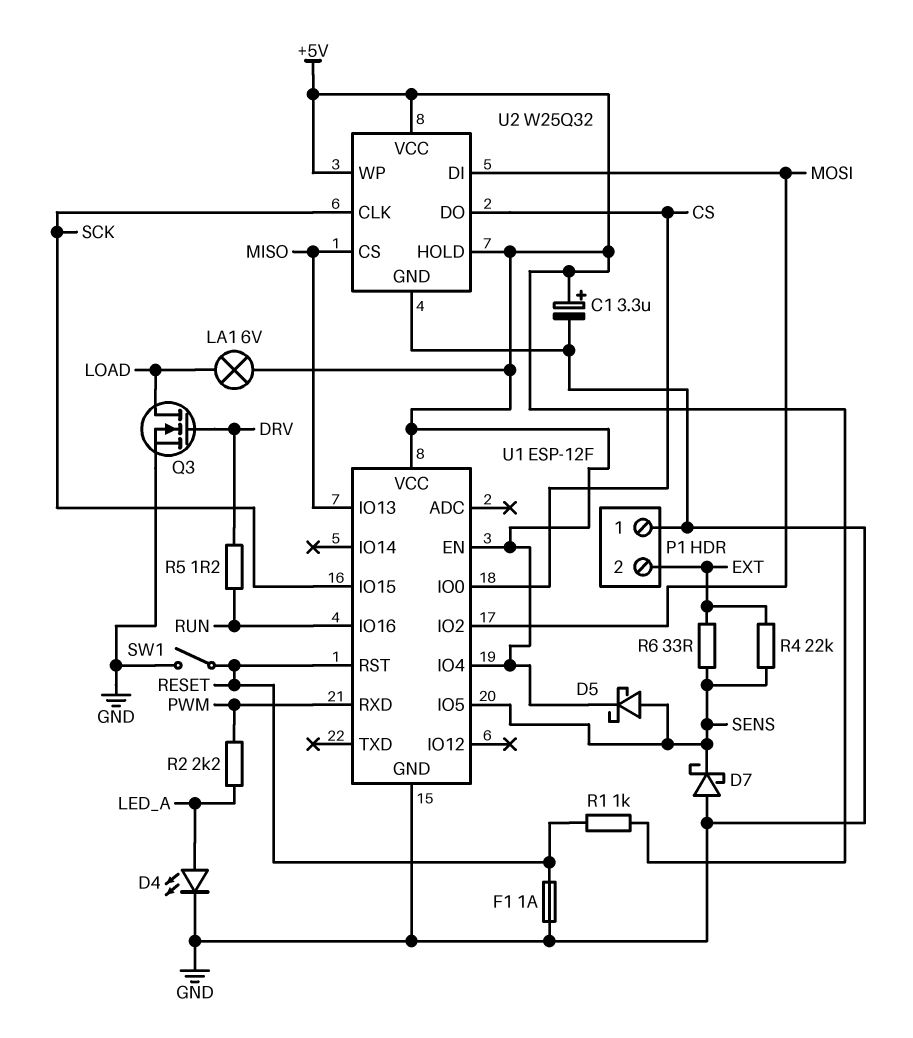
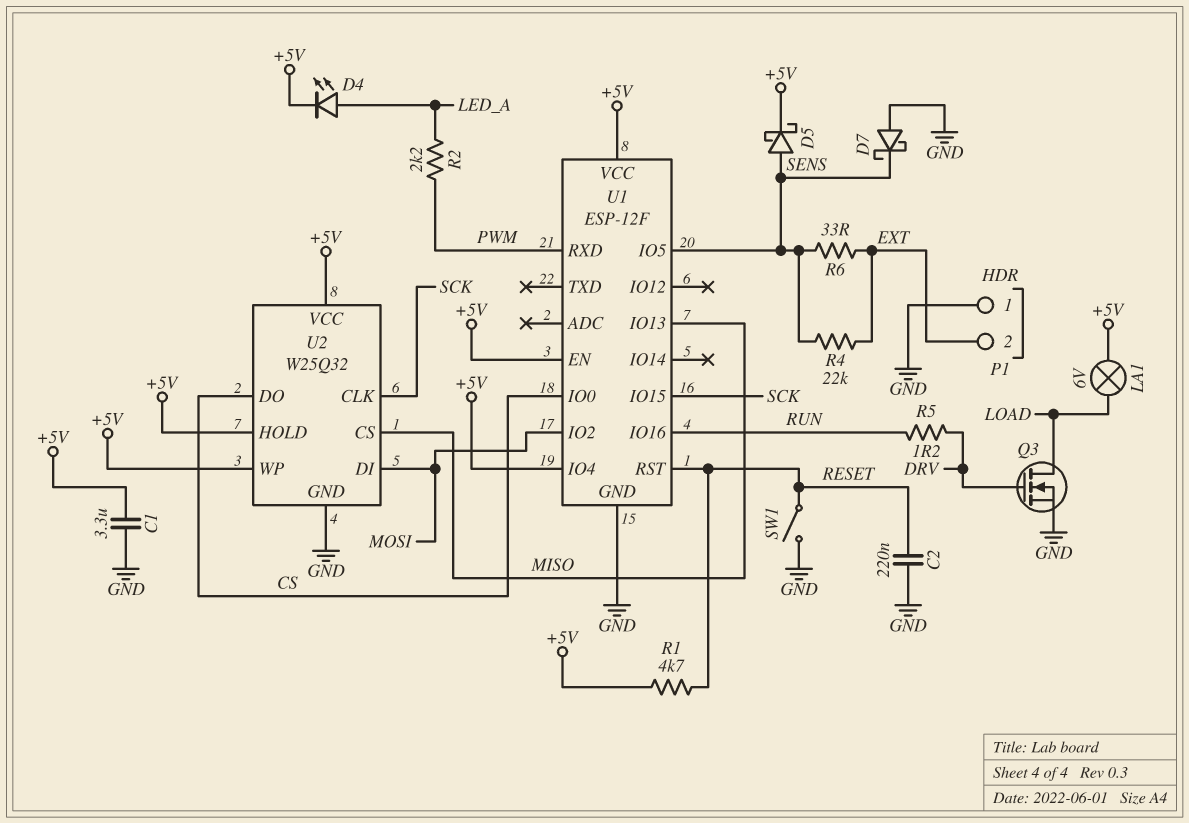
C1: 3.3uF (plus +5V, minus GND) -> 3.3uF (+5V, GND)
C2: none -> 220nF (GND, RESET)
D4: LED (A LED_A, K GND) -> LED (A LED_A, K +5V)
F1: 1A (GND, RESET) -> none
R1: 1k (+5V, RESET) -> 4.7k (+5V, RESET)

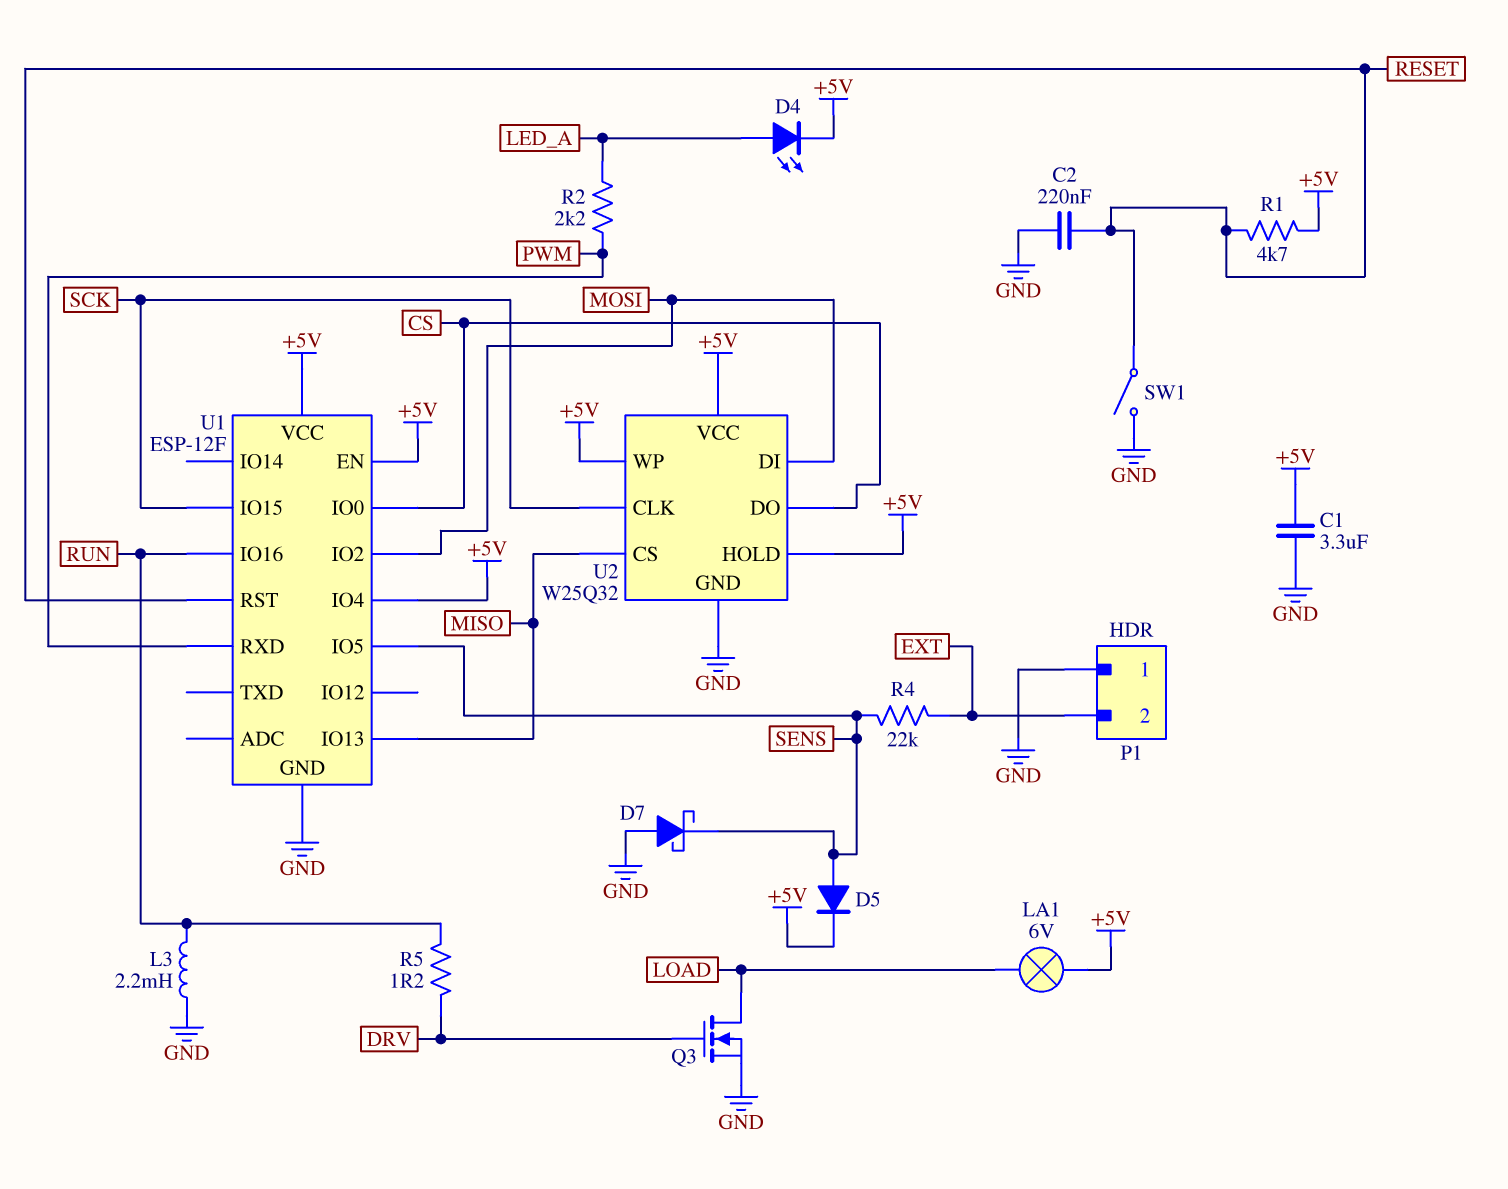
D5: schottky (A SENS, K +5V) -> diode (A SENS, K +5V)
L3: none -> 2.2mH (GND, RUN)
R6: 33 (EXT, SENS) -> none

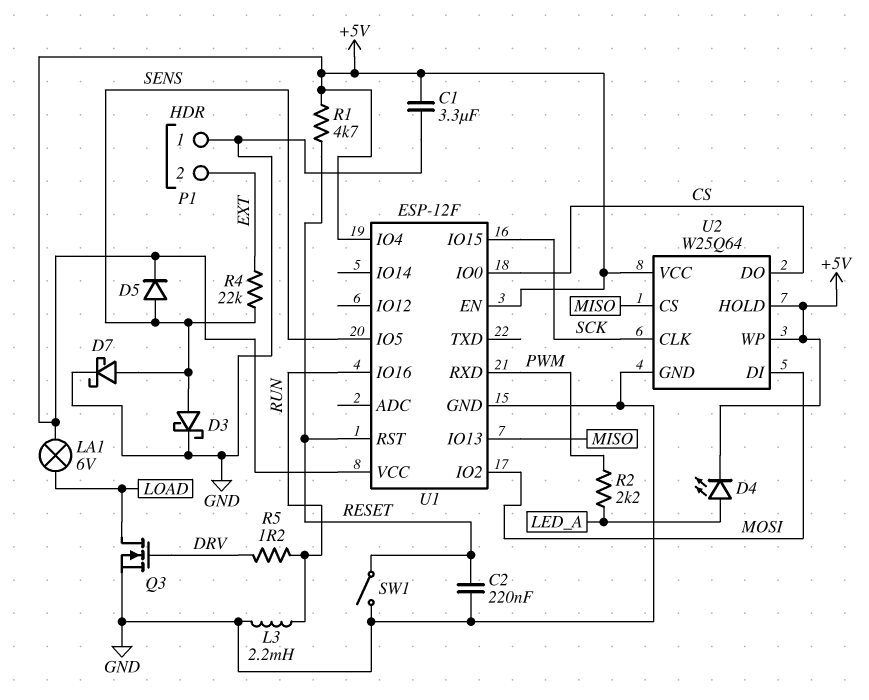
D3: none -> schottky (A SENS, K GND)
D7: schottky (A GND, K SENS) -> schottky (A SENS, K GND)
U2: W25Q32 -> W25Q64

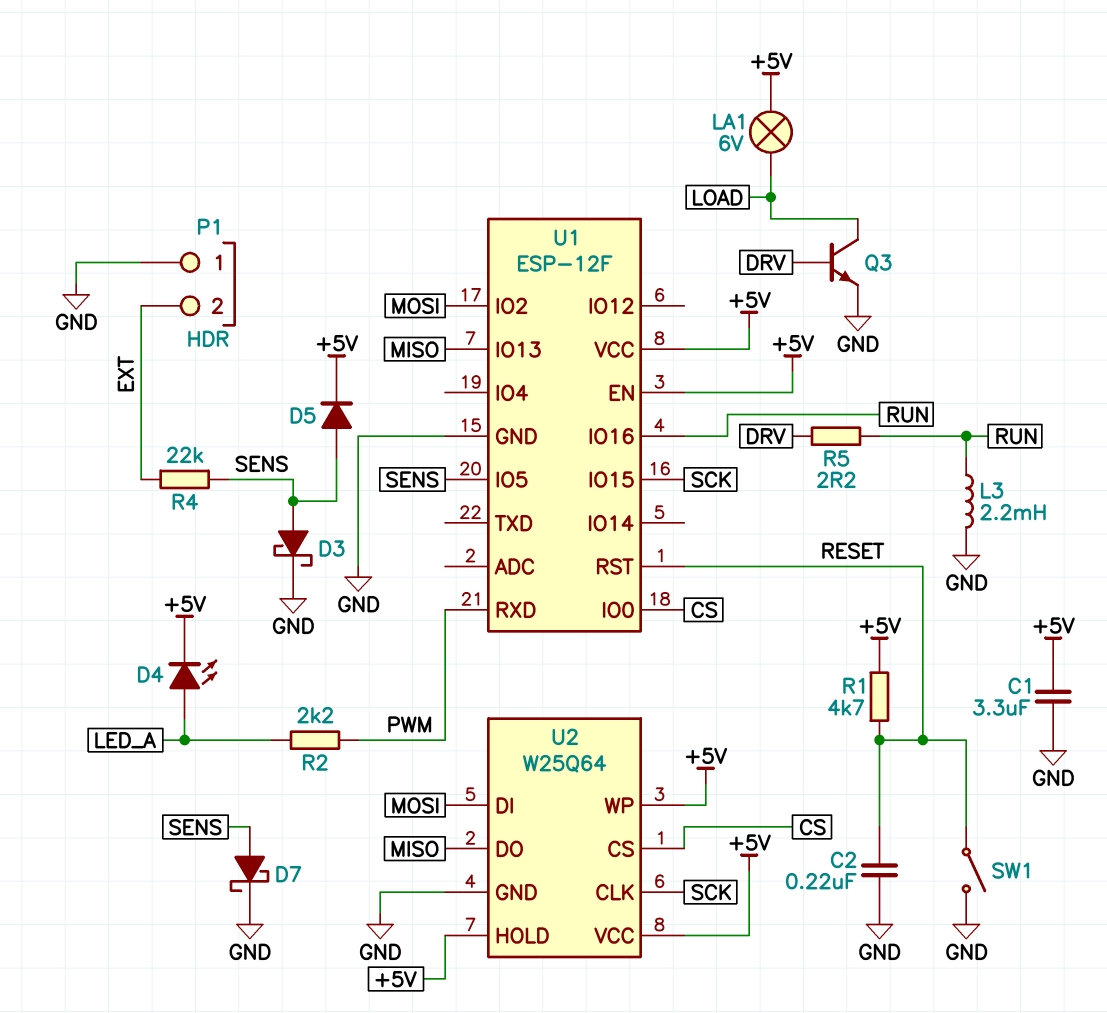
Q3: NMOS (G DRV, D LOAD, S GND) -> NPN (B DRV, C LOAD, E GND)
R5: 1.2 (DRV, RUN) -> 2.2 (DRV, RUN)
U1 pin IO4: +5V -> none
U2 pin CS: MISO -> CS
U2 pin DO: CS -> MISO

